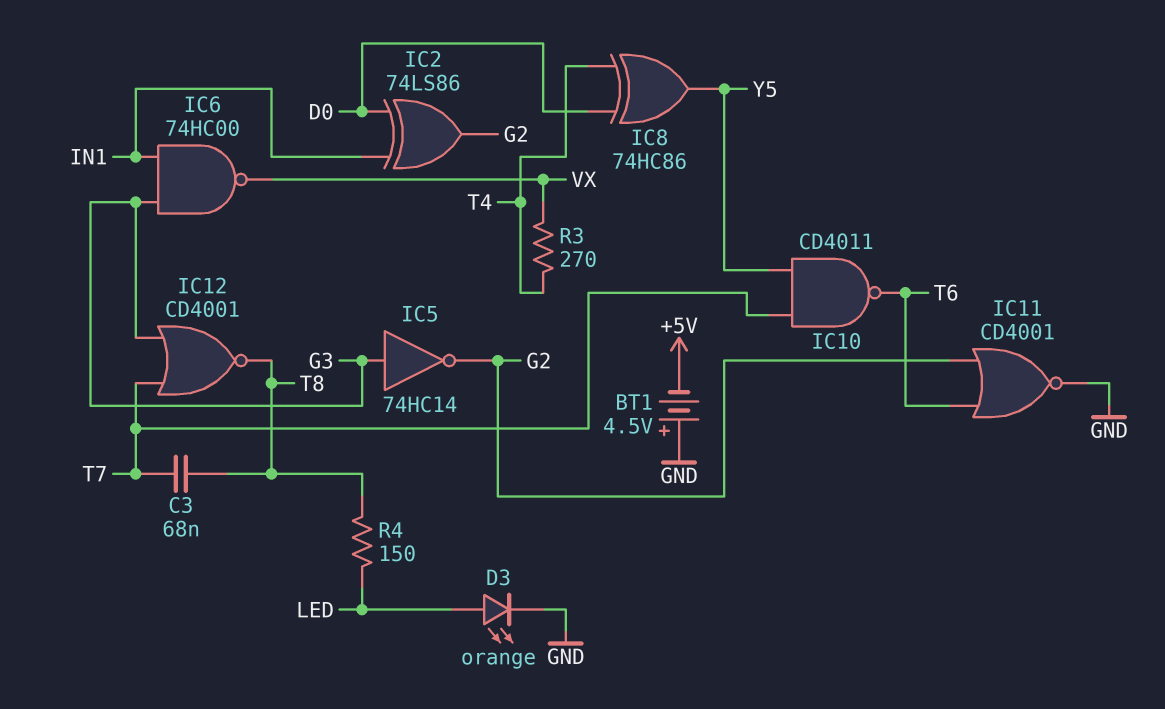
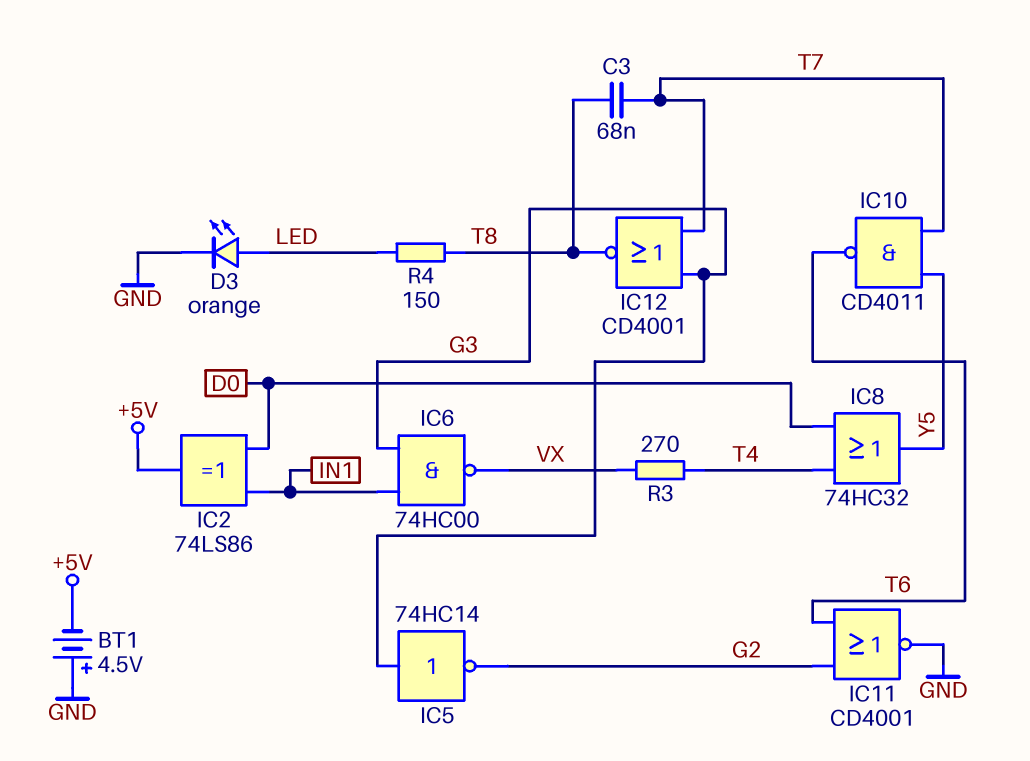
IC2: XOR 74LS86 (in D0, in IN1, out G2) -> XOR 74LS86 (in D0, in IN1, out +5V)
IC8: XOR 74HC86 (in D0, in T4, out Y5) -> OR 74HC32 (in D0, in T4, out Y5)

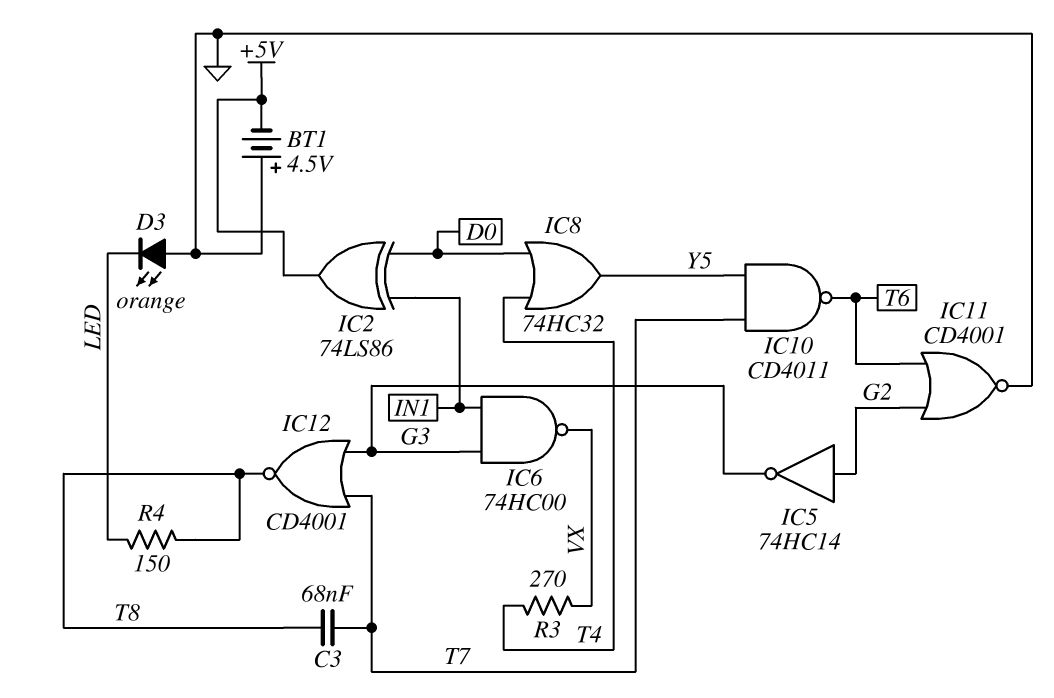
D3: LED orange (A LED, K GND) -> LED orange (A GND, K LED)
IC5: NOT 74HC14 (in G3, out G2) -> NOT 74HC14 (in G2, out G3)

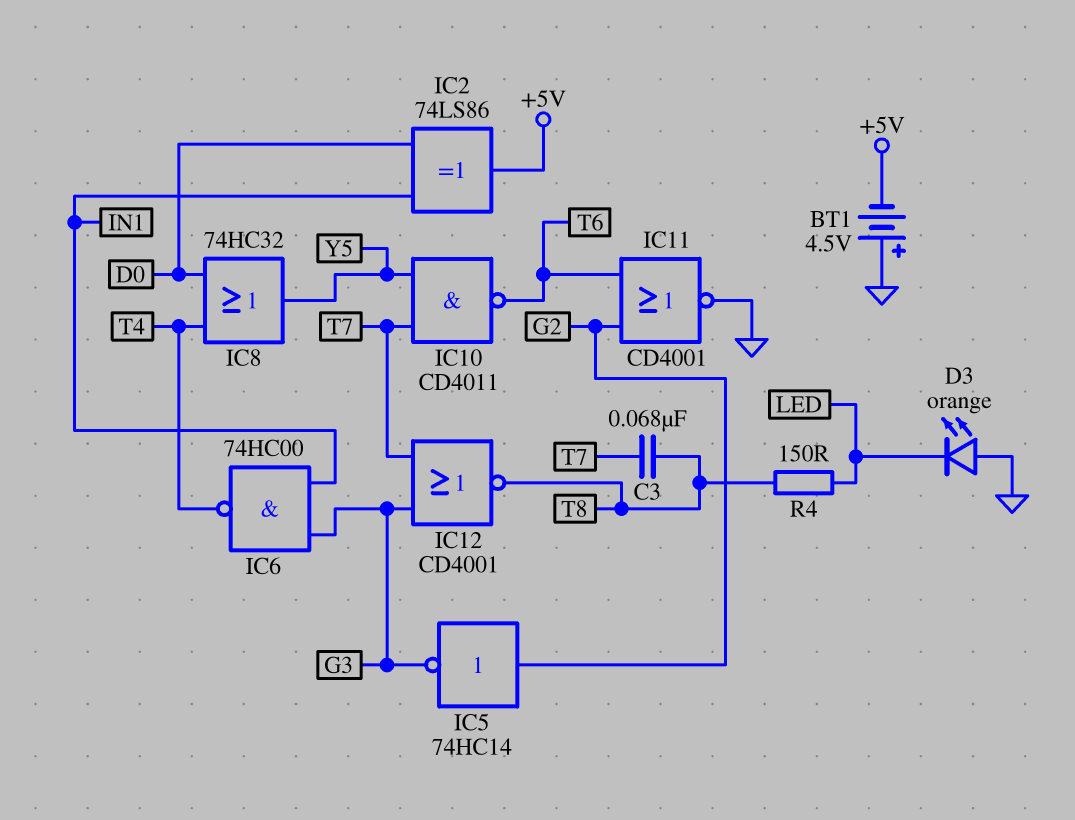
IC6: NAND 74HC00 (in G3, in IN1, out VX) -> NAND 74HC00 (in G3, in IN1, out T4)
R3: 270 (T4, VX) -> none

